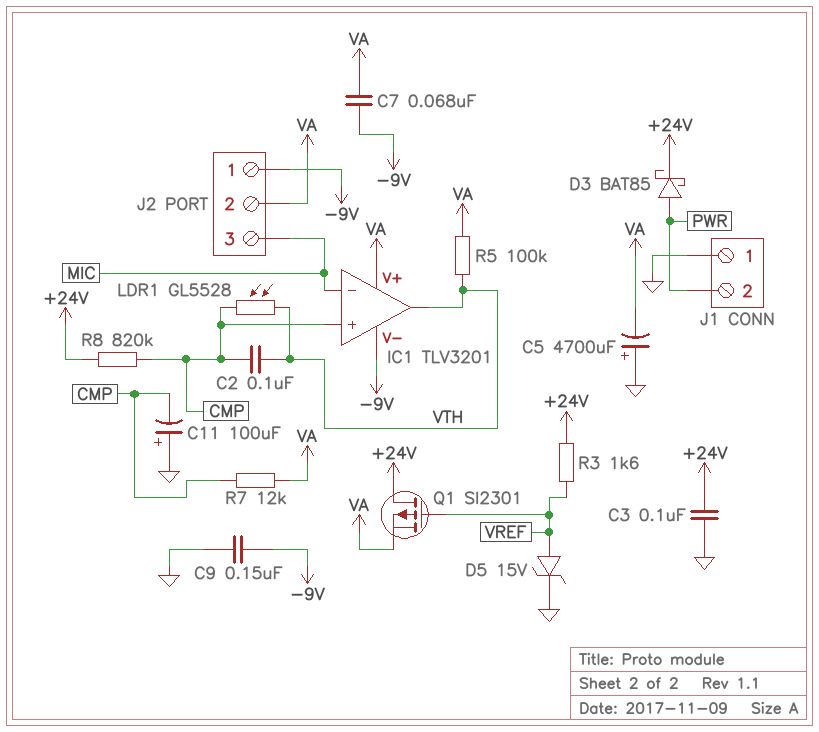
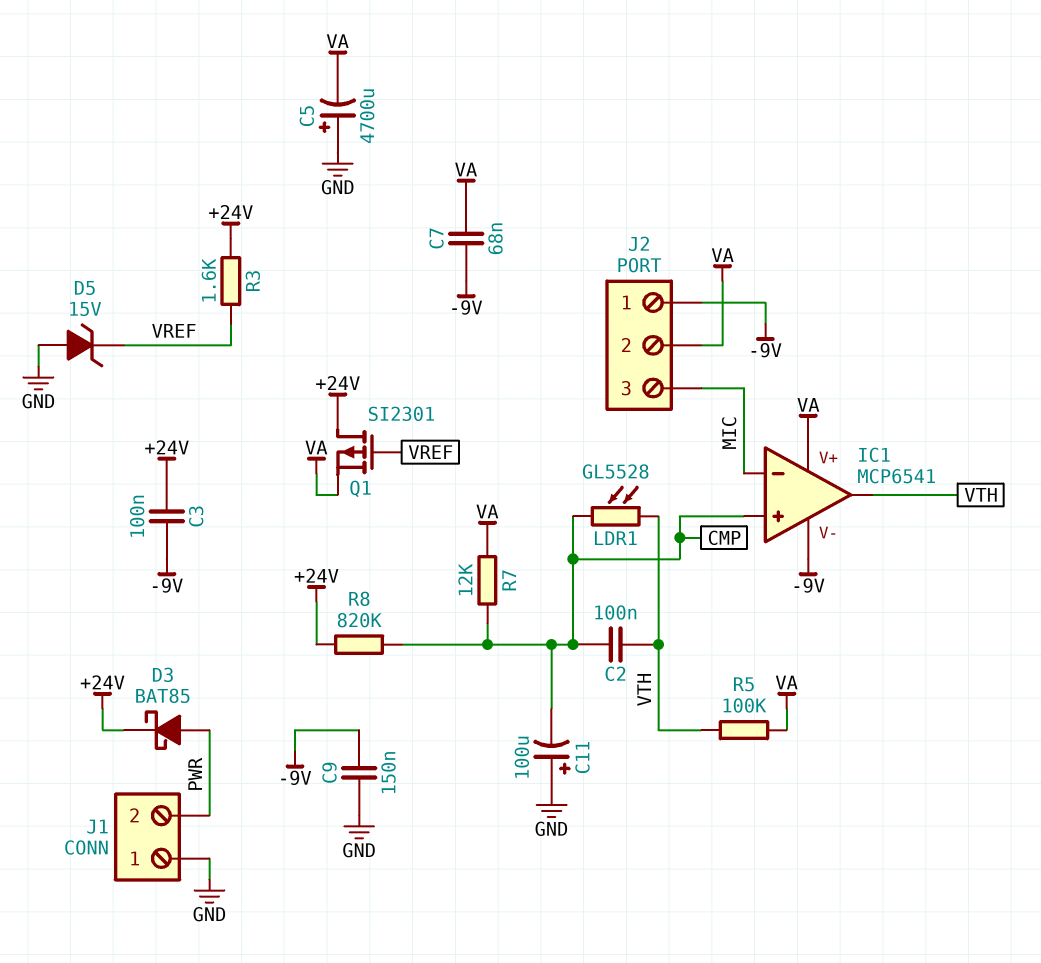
C3: 100nF (+24V, GND) -> 100nF (+24V, -9V)
D5: zener 15V (A VREF, K GND) -> zener 15V (A GND, K VREF)
IC1: TLV3201 -> MCP6541

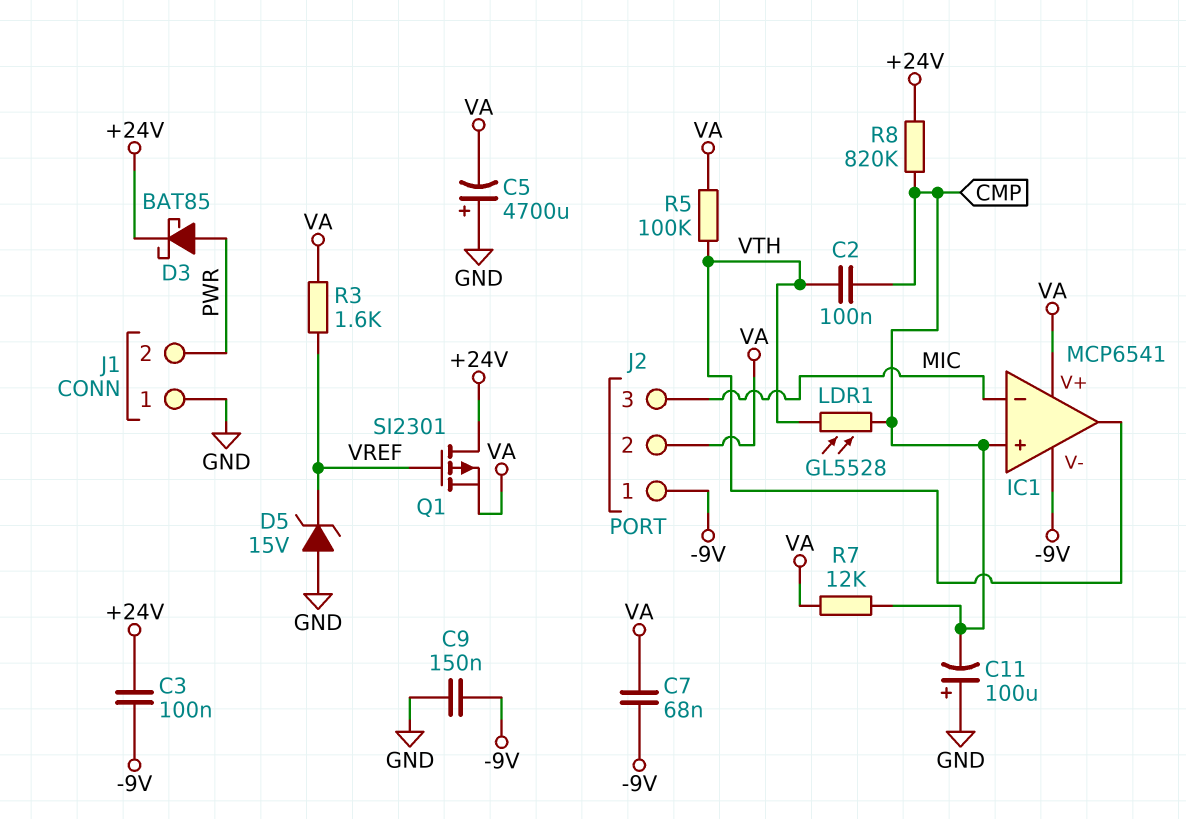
R3: 1.6k (+24V, VREF) -> 1.6k (VA, VREF)

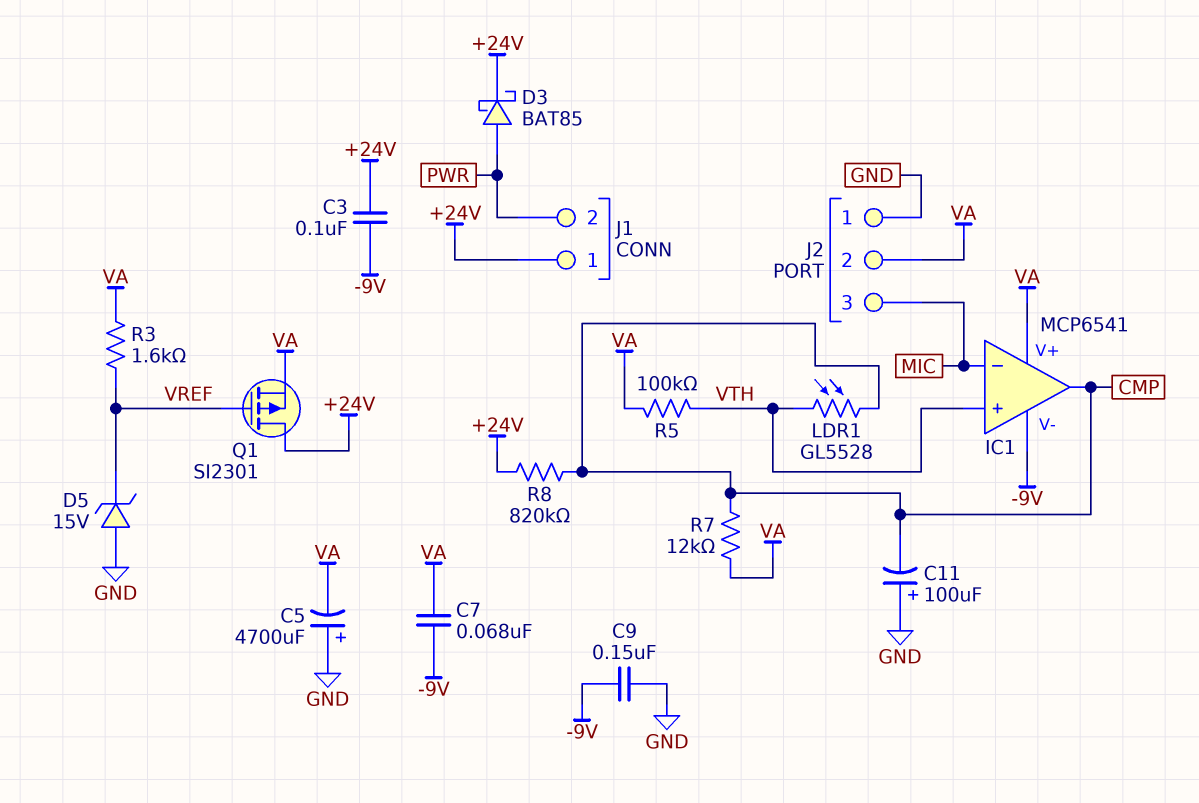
C2: 100nF (CMP, VTH) -> none
IC1 pin in+: CMP -> VTH
IC1 pin out: VTH -> CMP
J1 pin 1: GND -> +24V
J2 pin 1: -9V -> GND

